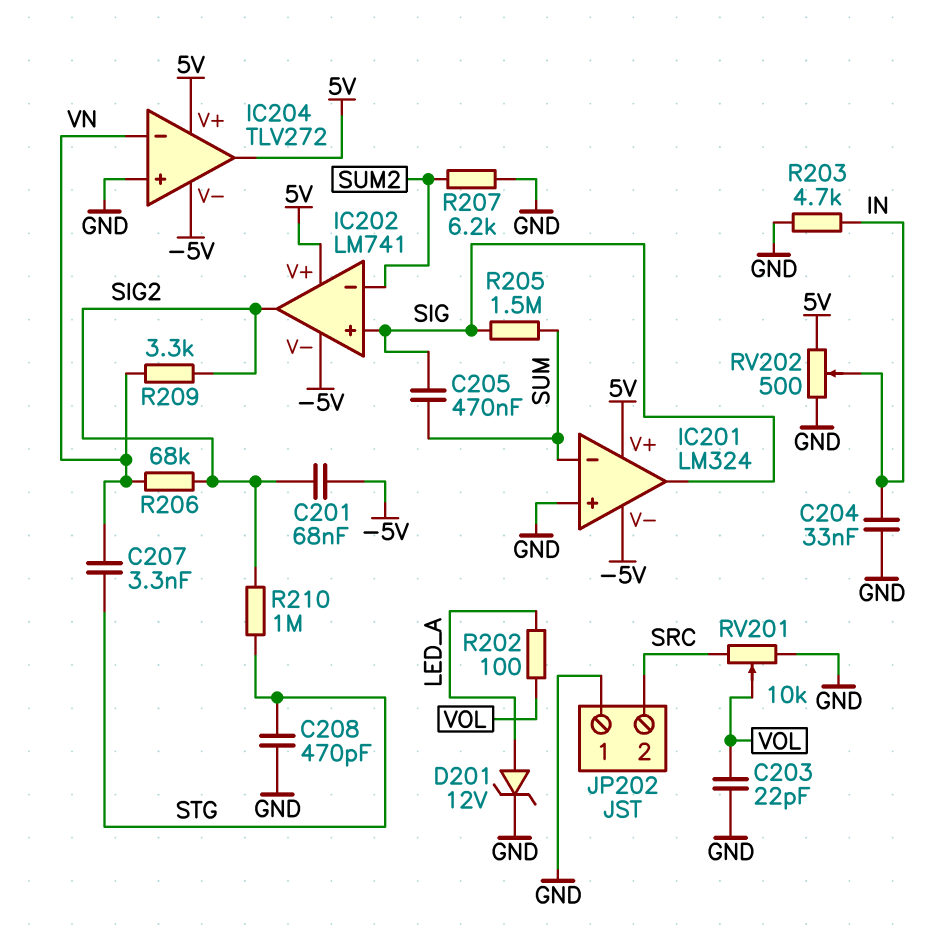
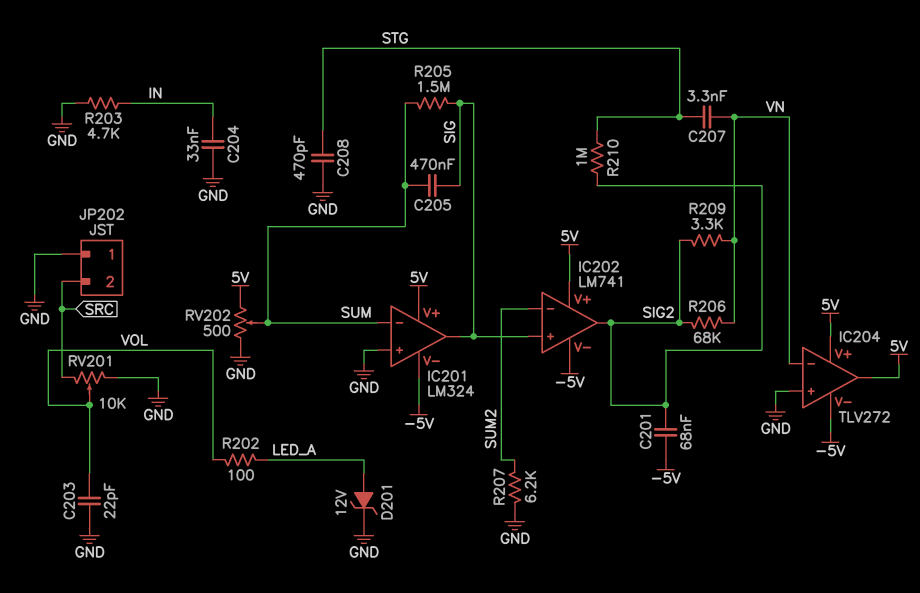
RV202: 500 (5V, GND, wiper IN) -> 500 (5V, GND, wiper SUM)

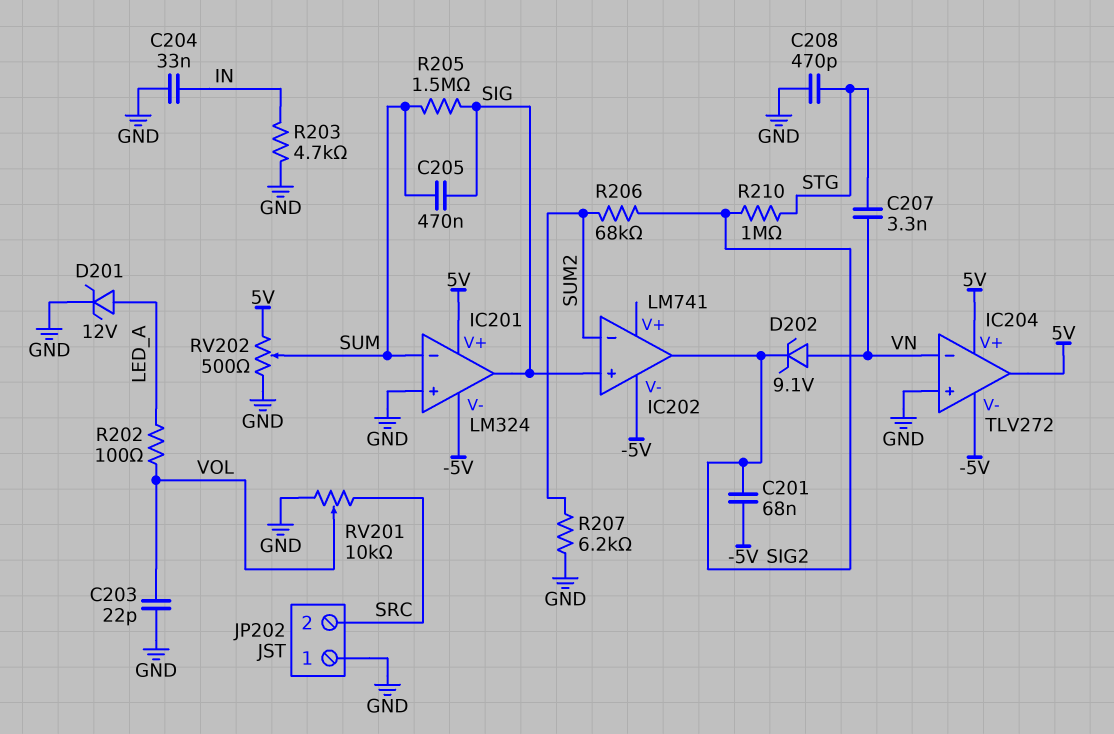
D202: none -> zener 9.1V (A VN, K SIG2)
IC202 pin V+: 5V -> none
R206: 68k (SIG2, VN) -> 68k (SIG2, SUM2)
R209: 3.3k (SIG2, VN) -> none

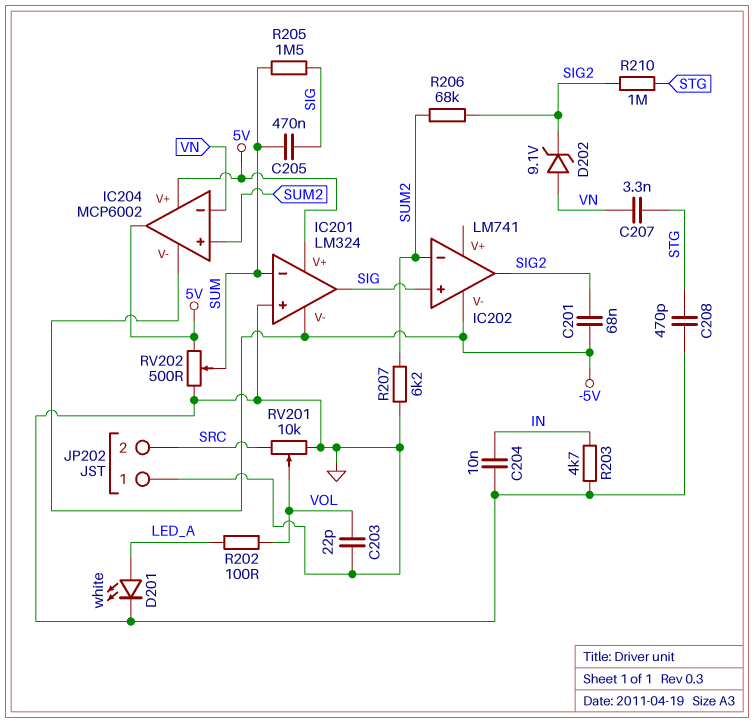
C204: 33nF (GND, IN) -> 10nF (GND, IN)
D201: zener 12V (A LED_A, K GND) -> LED white (A LED_A, K GND)
IC204: TLV272 -> MCP6002
IC204 pin in+: GND -> SUM2

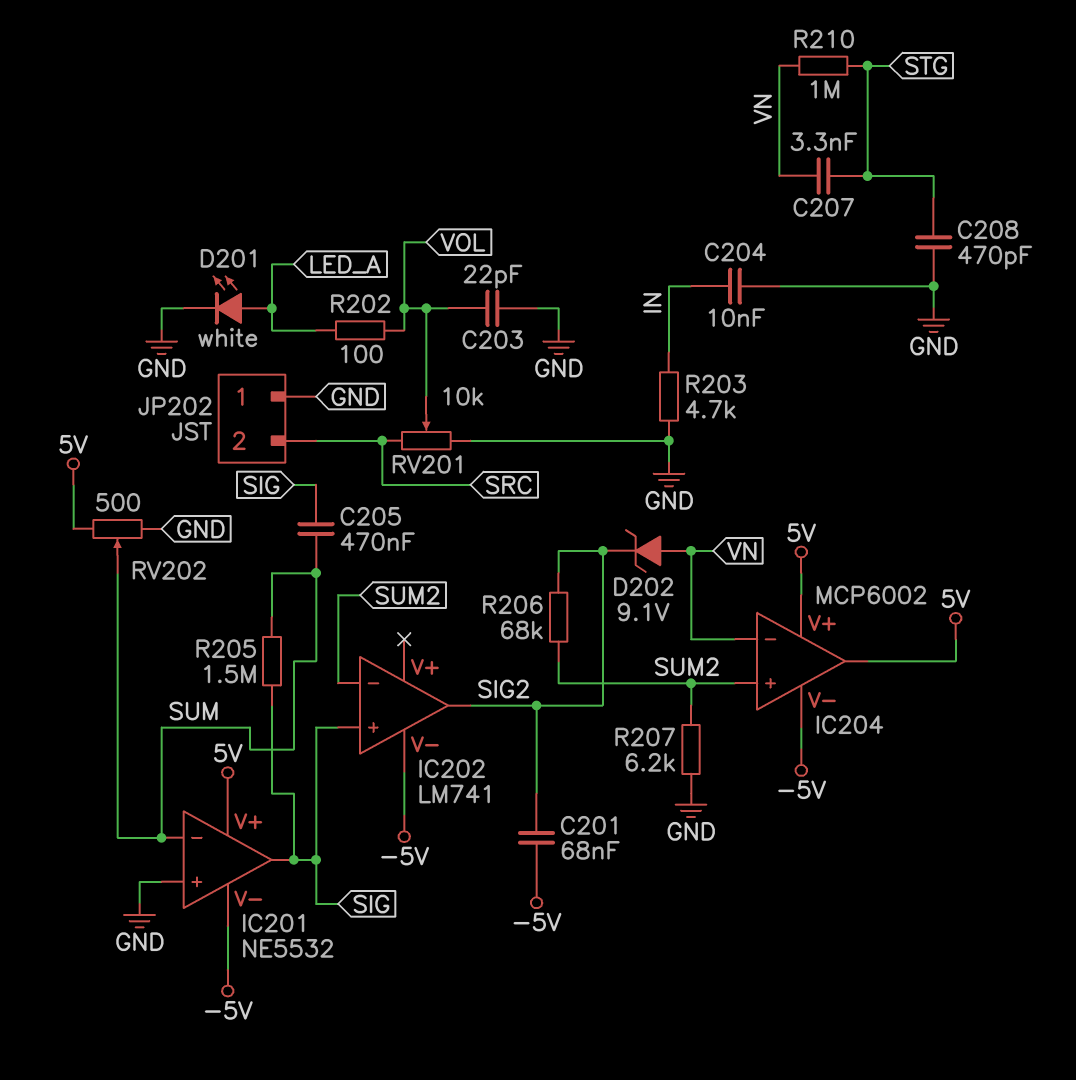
IC201: LM324 -> NE5532
R210: 1M (SIG2, STG) -> 1M (STG, VN)

